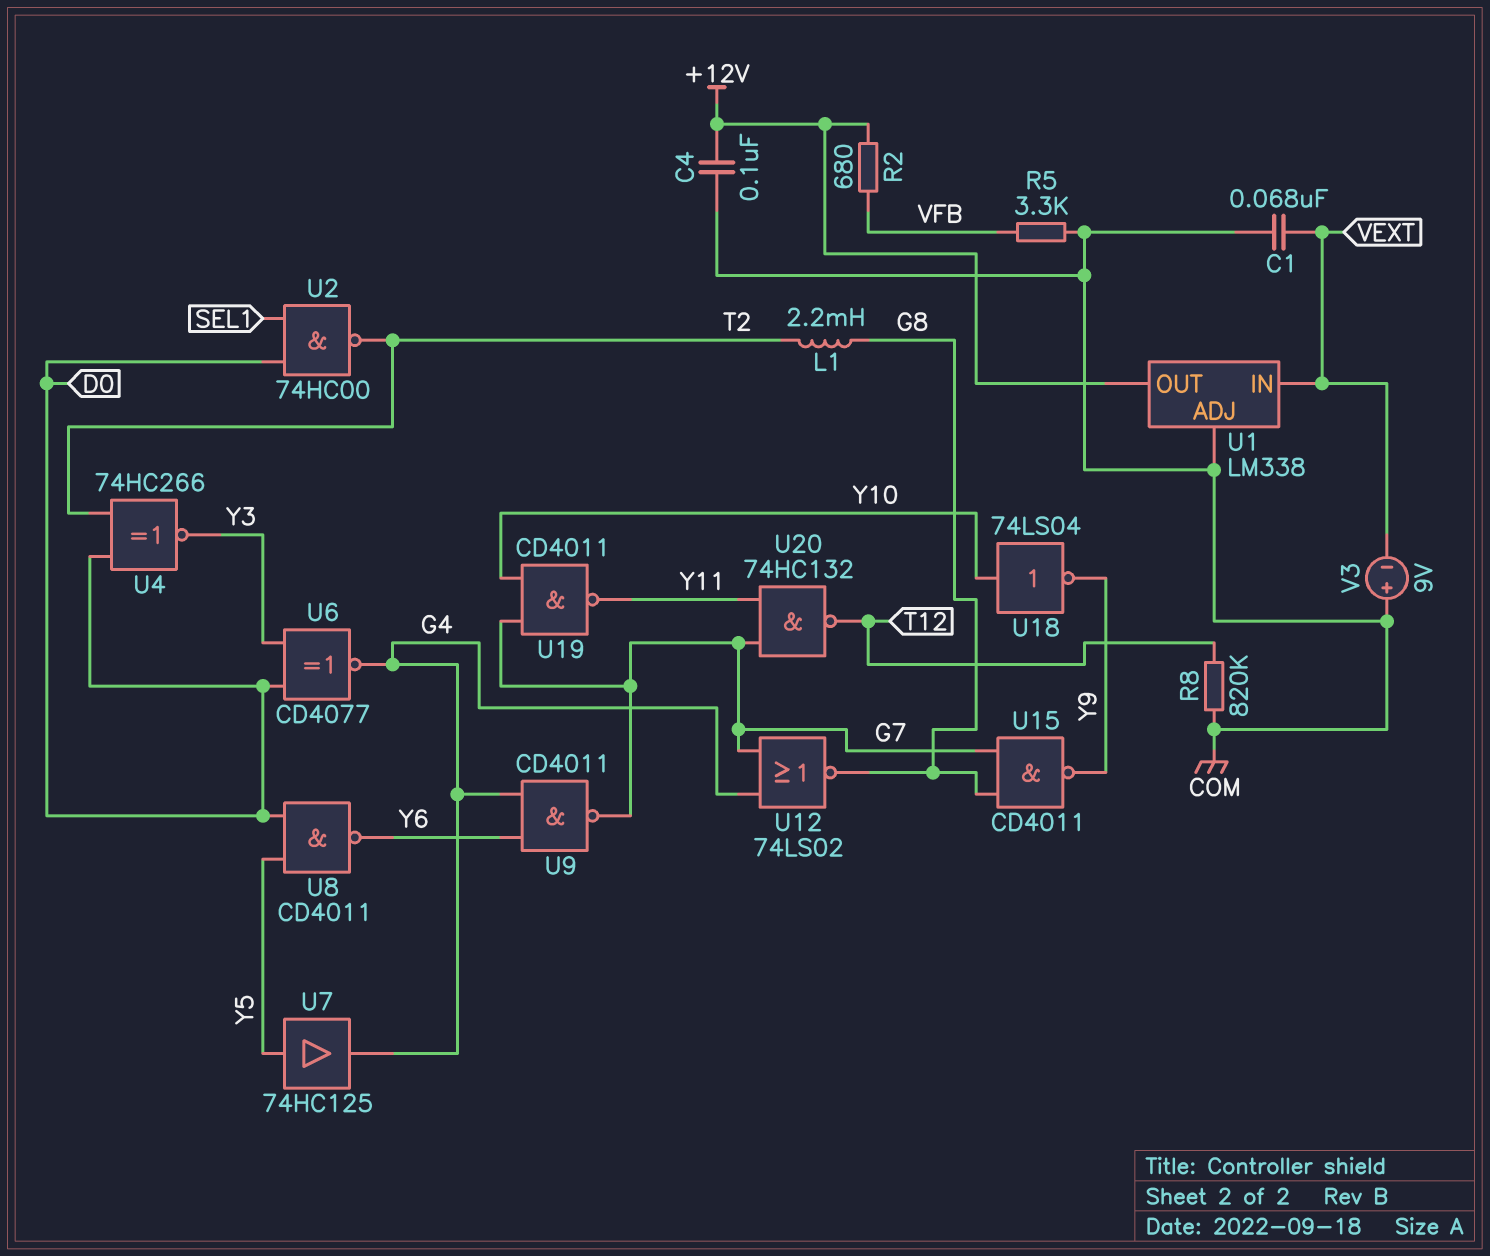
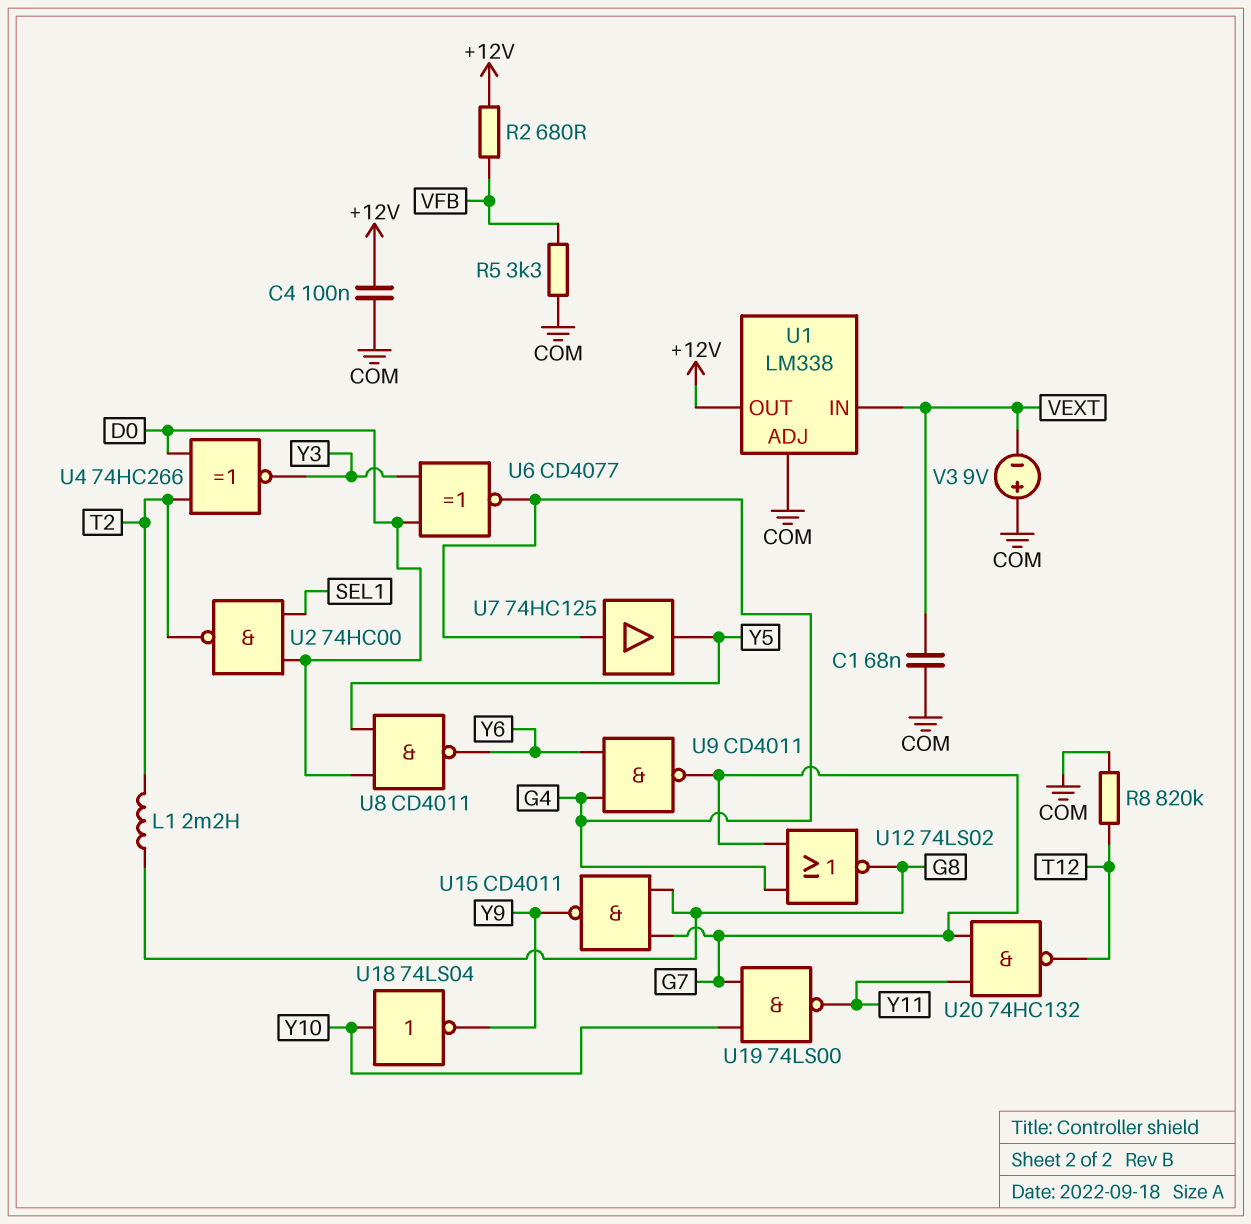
U7: buffer 74HC125 (in Y5, out G4) -> buffer 74HC125 (in G4, out Y5)
U19: NAND CD4011 (in G7, in Y10, out Y11) -> NAND 74LS00 (in G7, in Y10, out Y11)

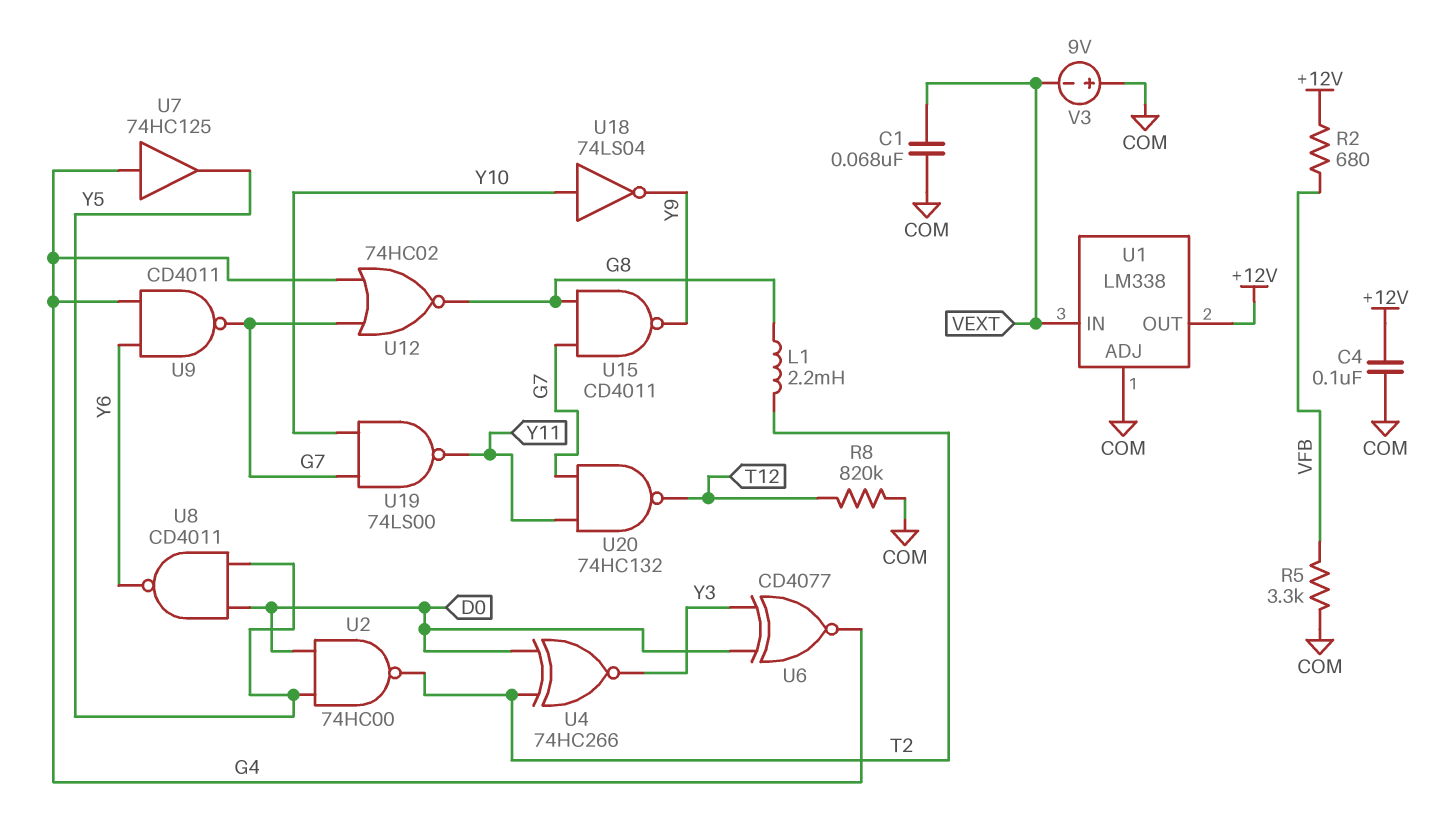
U2: NAND 74HC00 (in D0, in SEL1, out T2) -> NAND 74HC00 (in D0, in Y5, out T2)
U12: NOR 74LS02 (in G4, in G7, out G8) -> NOR 74HC02 (in G4, in G7, out G8)

